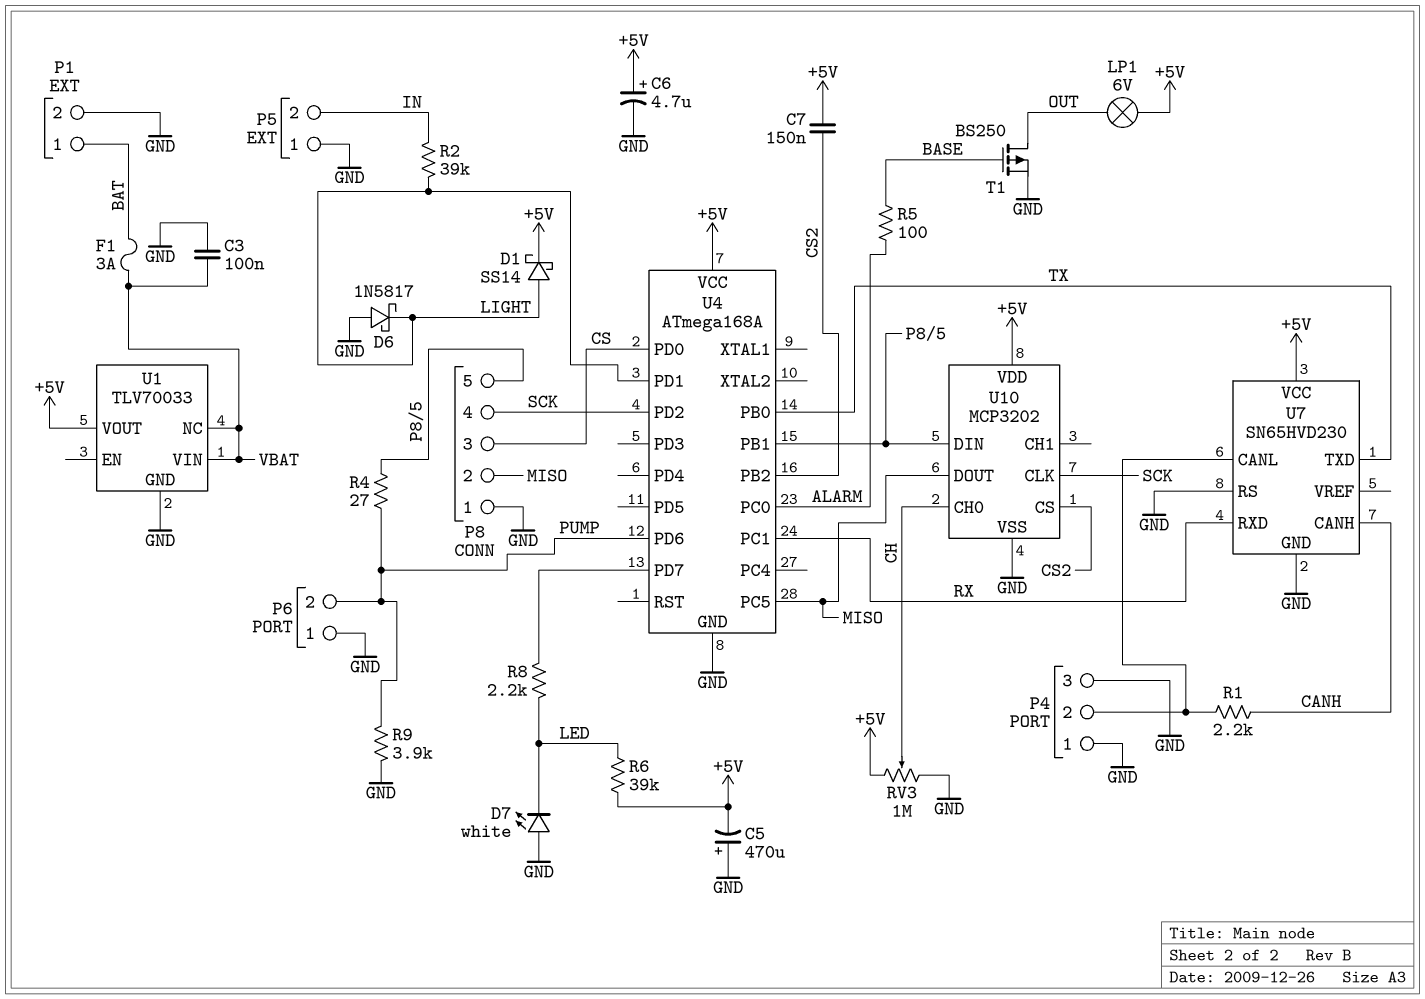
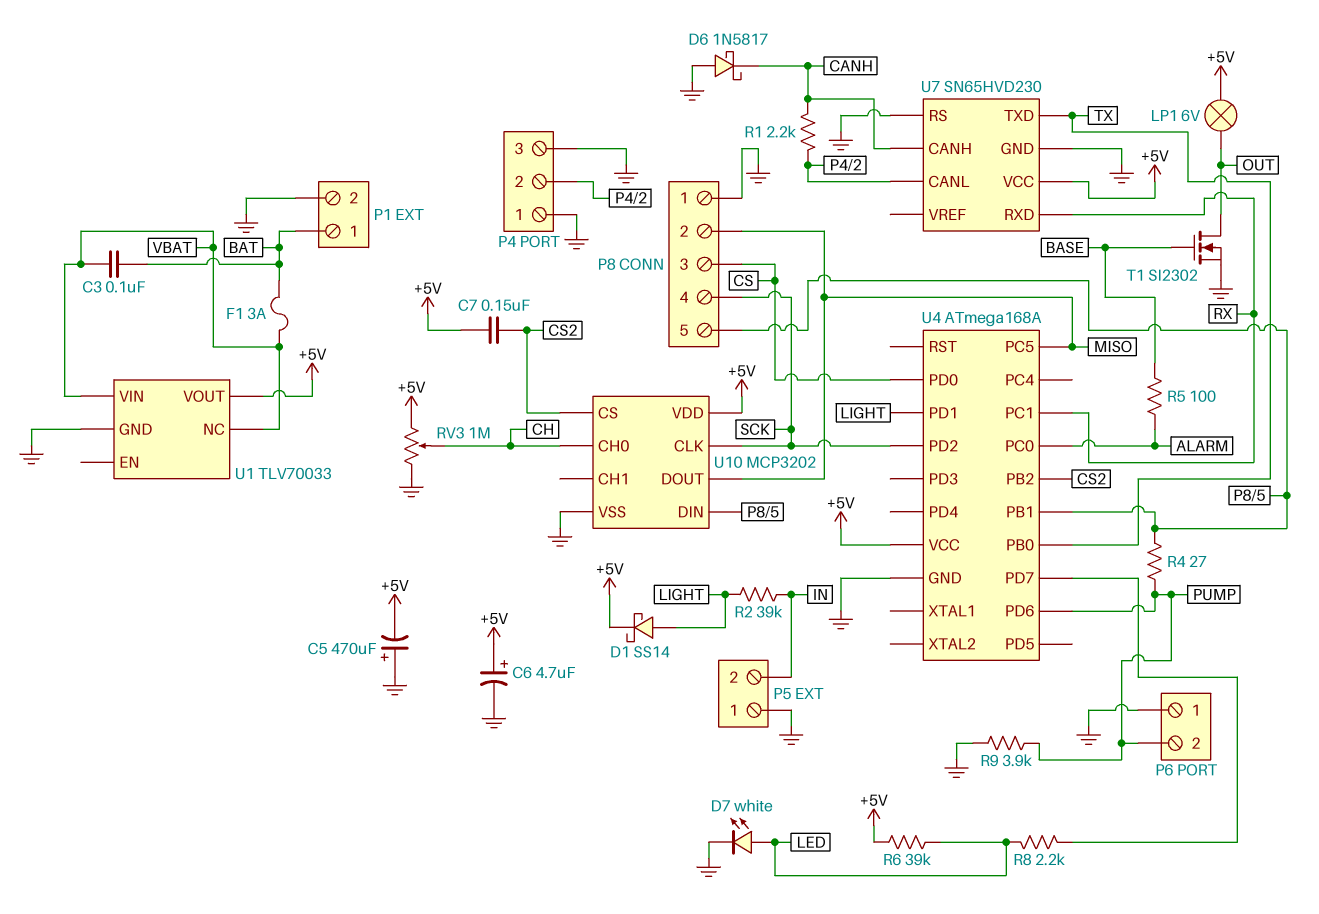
C3: 100nF (GND, VBAT) -> 100nF (BAT, VBAT)
D6: schottky 1N5817 (A GND, K LIGHT) -> schottky 1N5817 (A GND, K CANH)
D7: LED white (A GND, K LED) -> LED white (A LED, K GND)
T1: PMOS BS250 (G BASE, D OUT, S GND) -> NMOS SI2302 (G BASE, D OUT, S GND)

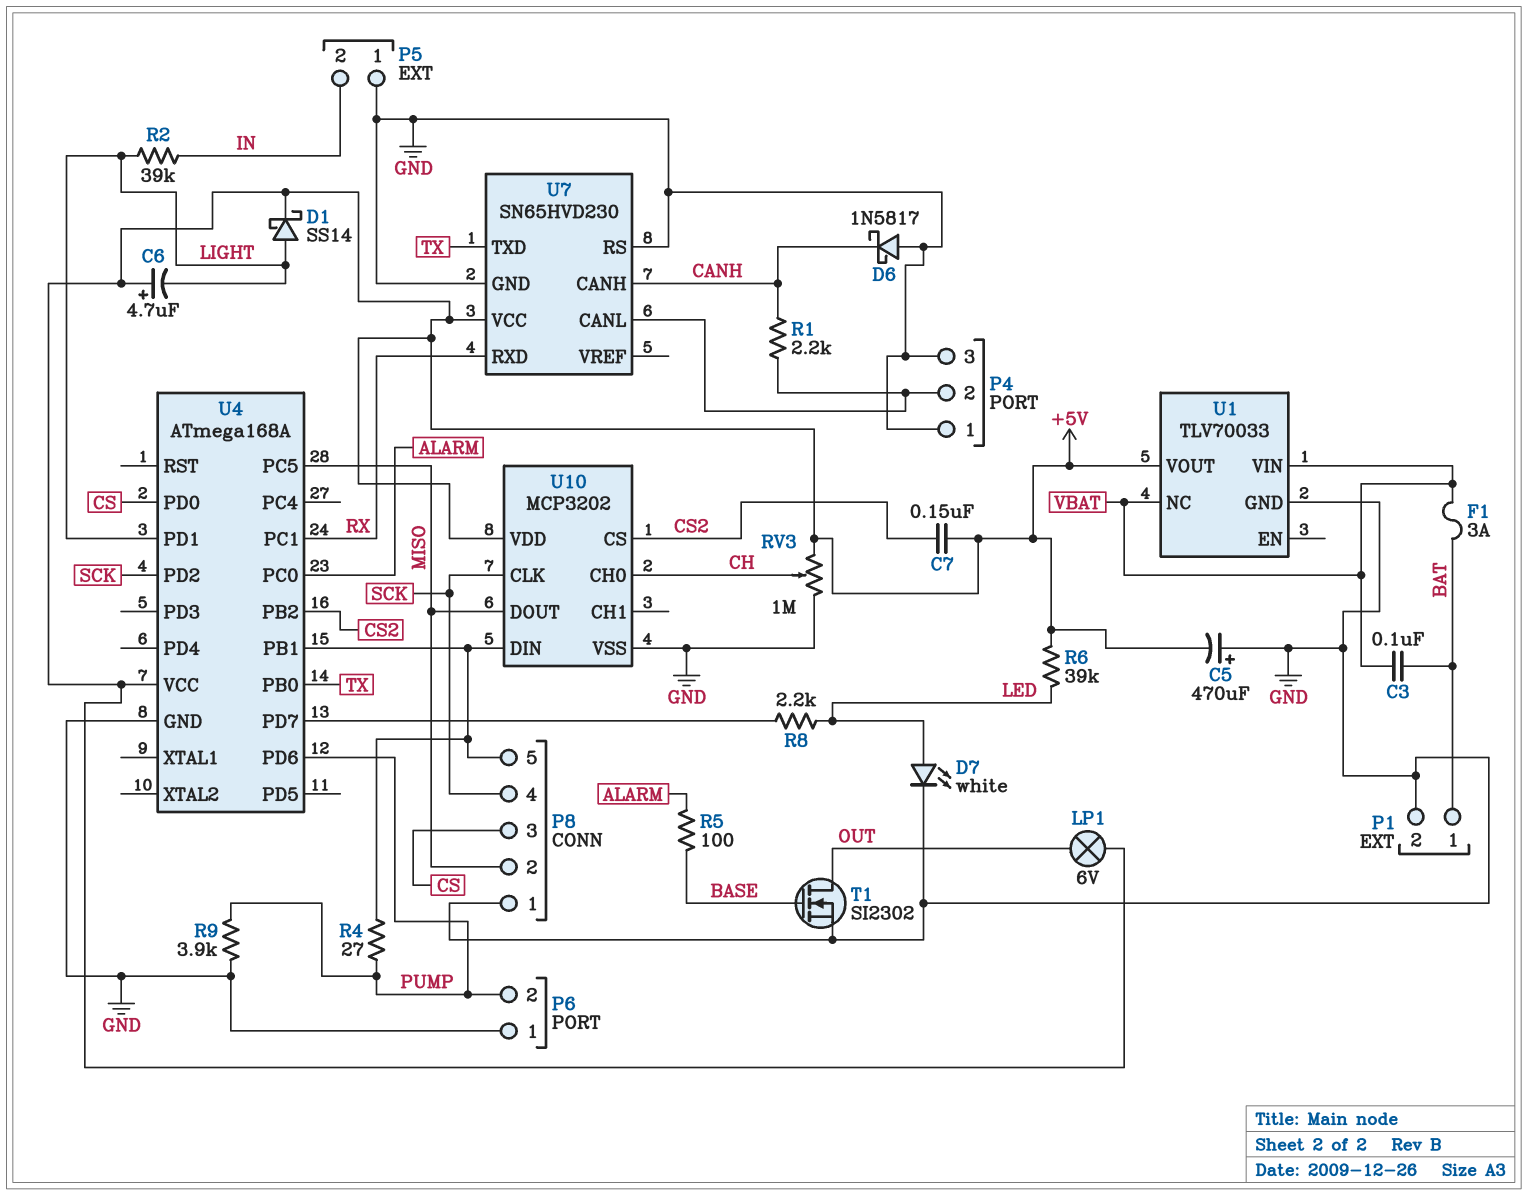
C6: 4.7uF (plus +5V, minus GND) -> 4.7uF (plus +5V, minus LIGHT)

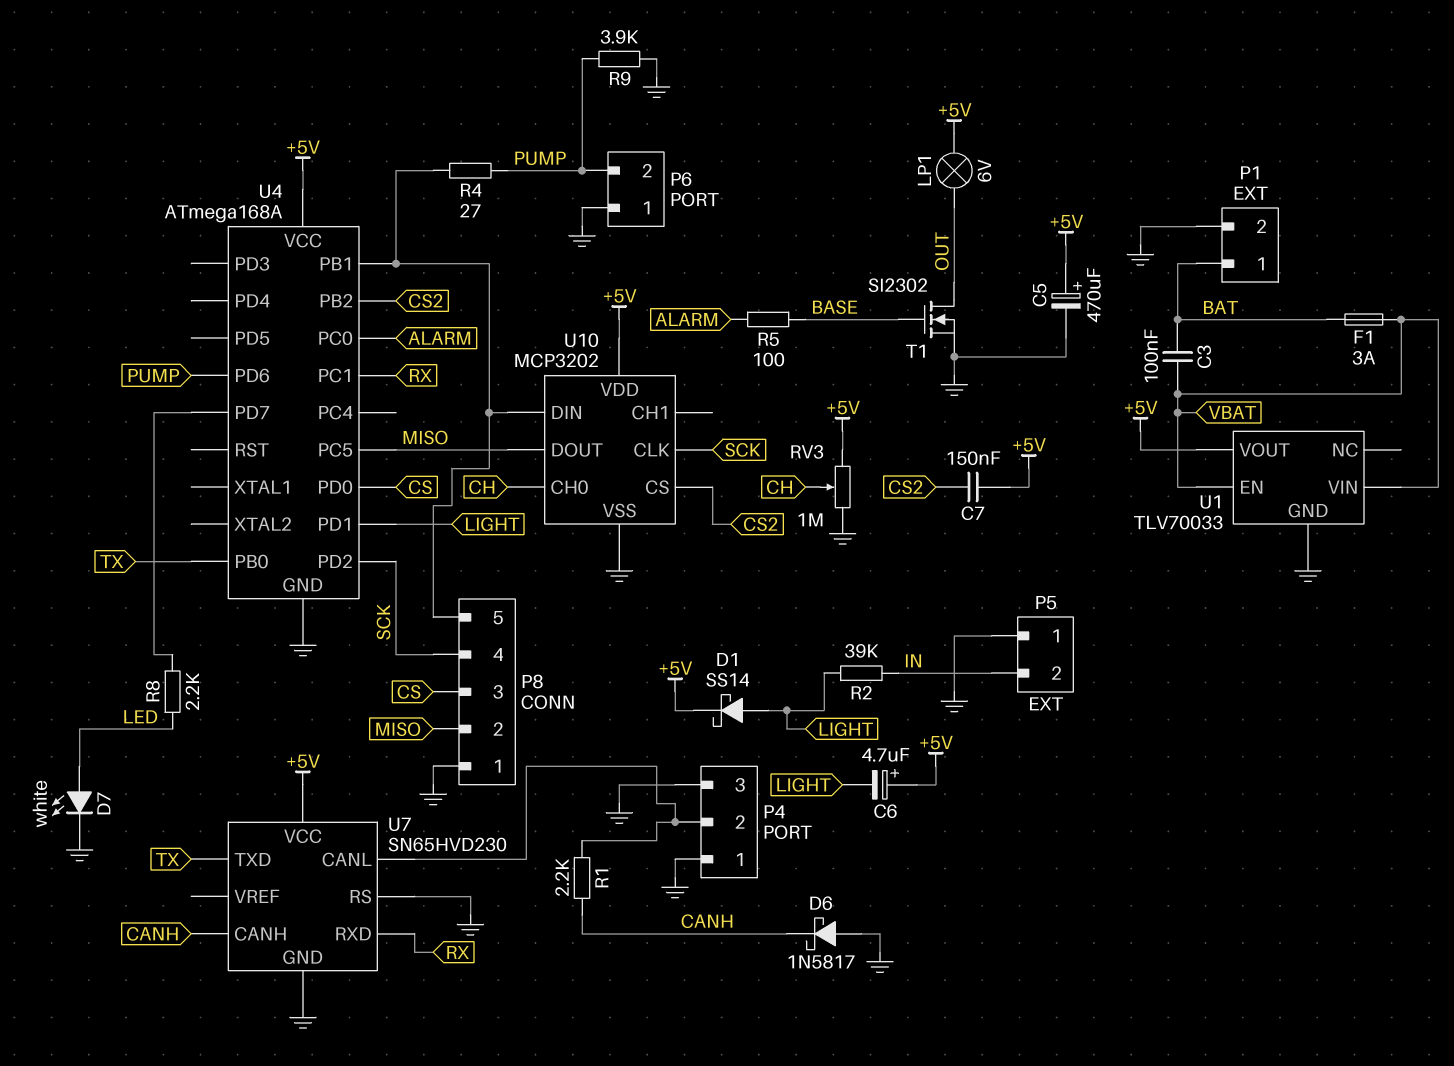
C5: 470uF (plus GND, minus +5V) -> 470uF (plus +5V, minus GND)
R6: 39k (+5V, LED) -> none
U1 pin EN: none -> VBAT
U1 pin NC: VBAT -> none

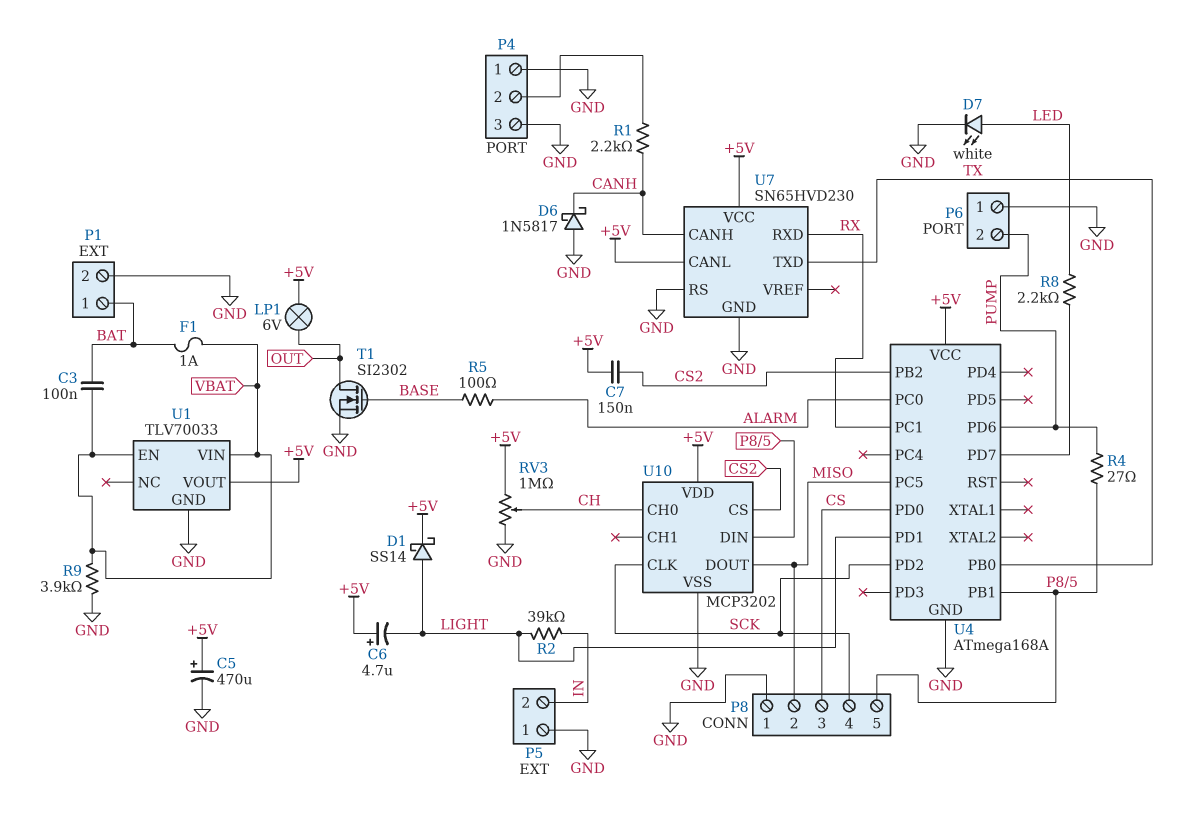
F1: 3A (BAT, VBAT) -> 1A (BAT, VBAT)
R9: 3.9k (GND, PUMP) -> 3.9k (GND, VBAT)
U7 pin CANL: P4/2 -> +5V

